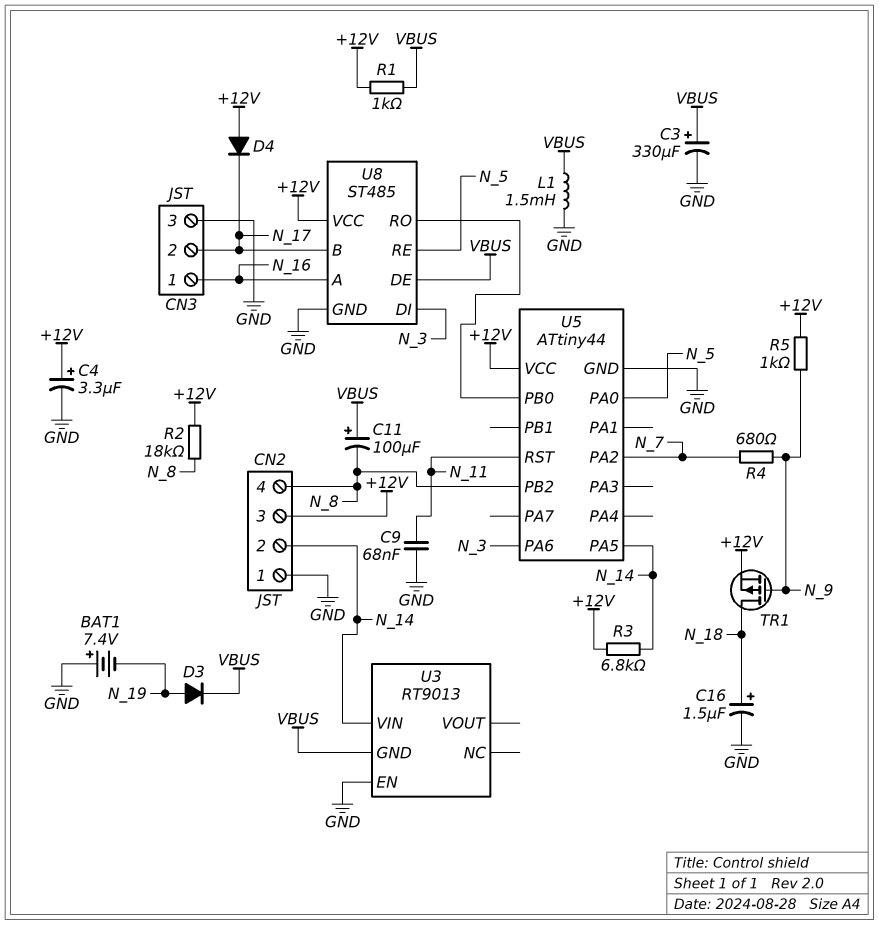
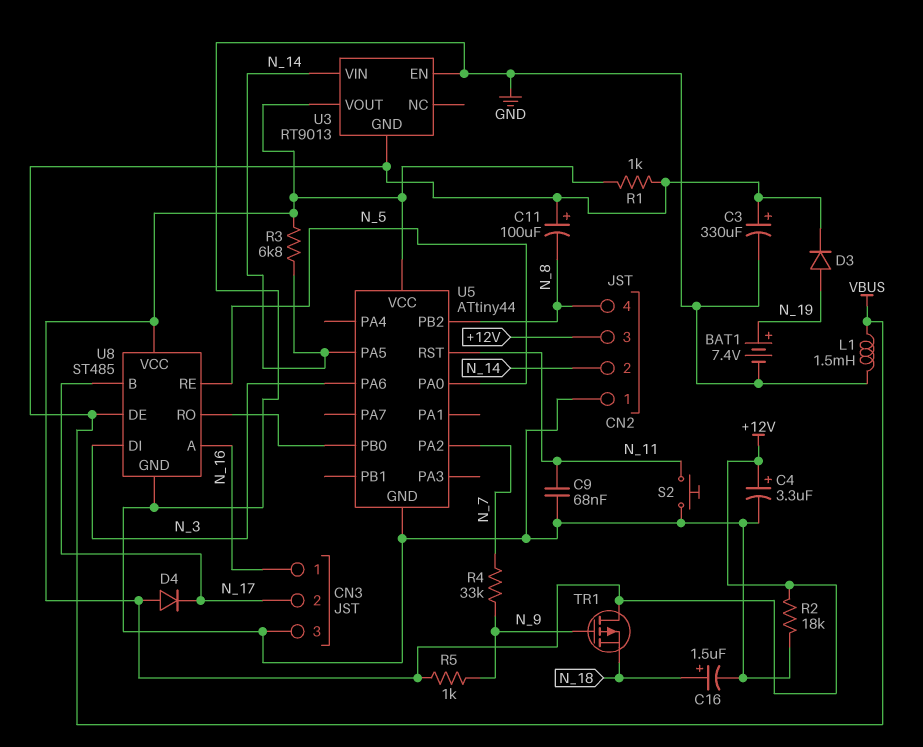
BAT1: 7.4V (plus GND, minus N_19) -> 7.4V (plus N_19, minus GND)
R2: 18k (+12V, N_8) -> 18k (+12V, GND)
R4: 680 (N_7, N_9) -> 33k (N_7, N_9)
S2: none -> button (GND, N_11)
TR1: PMOS (G N_9, D N_18, S +12V) -> PMOS (G N_9, D +12V, S N_18)
U3 pin VOUT: none -> +12V

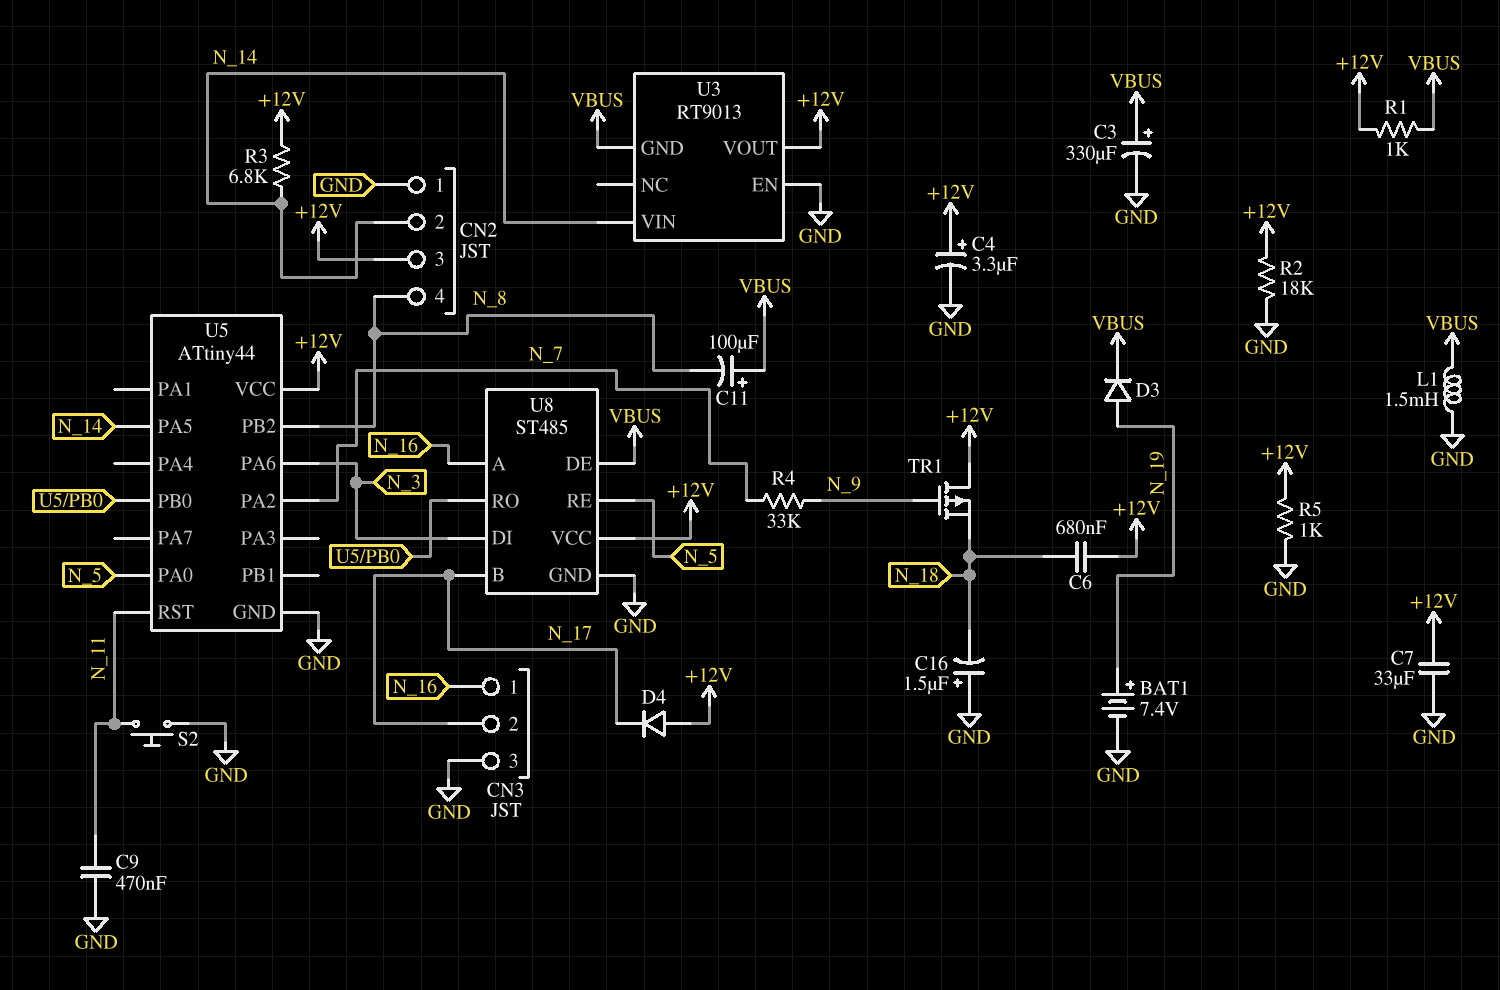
C6: none -> 680nF (+12V, N_18)
C7: none -> 33uF (+12V, GND)
C9: 68nF (GND, N_11) -> 470nF (GND, N_11)
C16: 1.5uF (plus N_18, minus GND) -> 1.5uF (plus GND, minus N_18)
R5: 1k (+12V, N_9) -> 1k (+12V, GND)

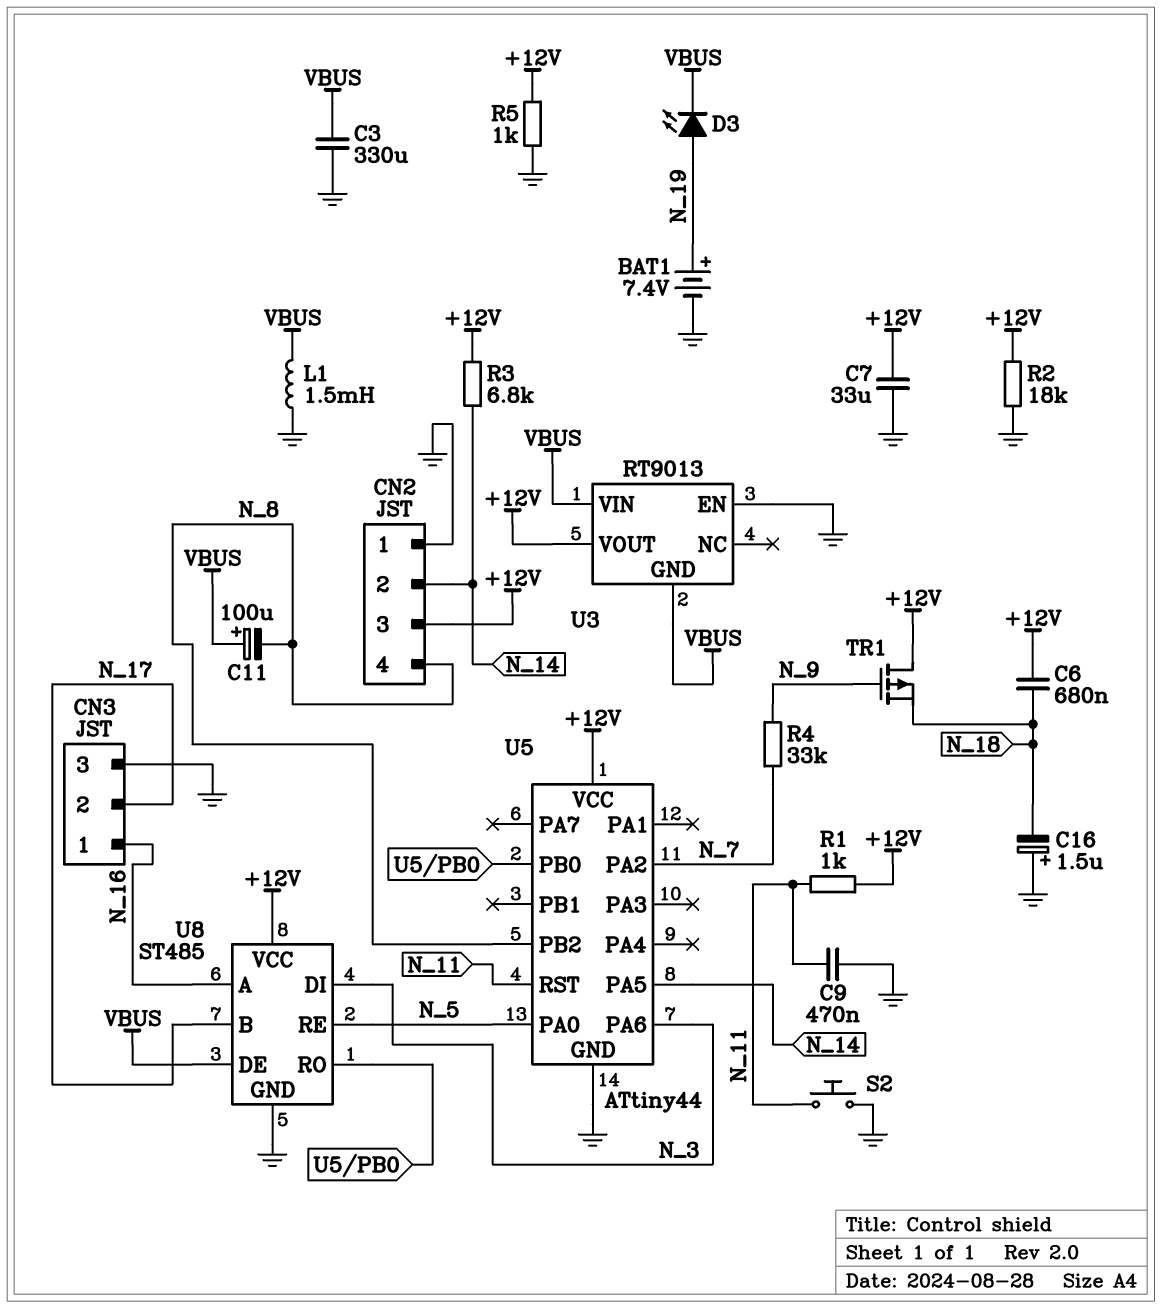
C3: 330uF (plus VBUS, minus GND) -> 330uF (GND, VBUS)
C4: 3.3uF (plus +12V, minus GND) -> none
D3: diode (A N_19, K VBUS) -> LED (A N_19, K VBUS)
D4: diode (A +12V, K N_17) -> none
R1: 1k (+12V, VBUS) -> 1k (+12V, N_11)
U3 pin VIN: N_14 -> VBUS

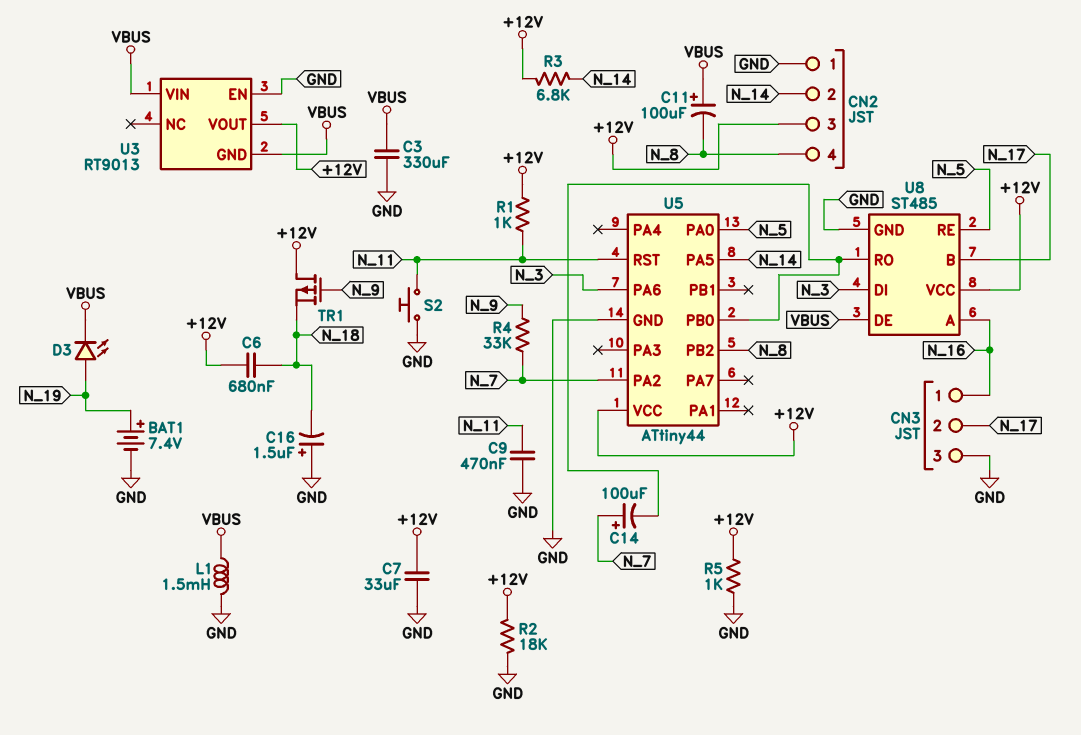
C14: none -> 100uF (plus N_7, minus U5/PB0)

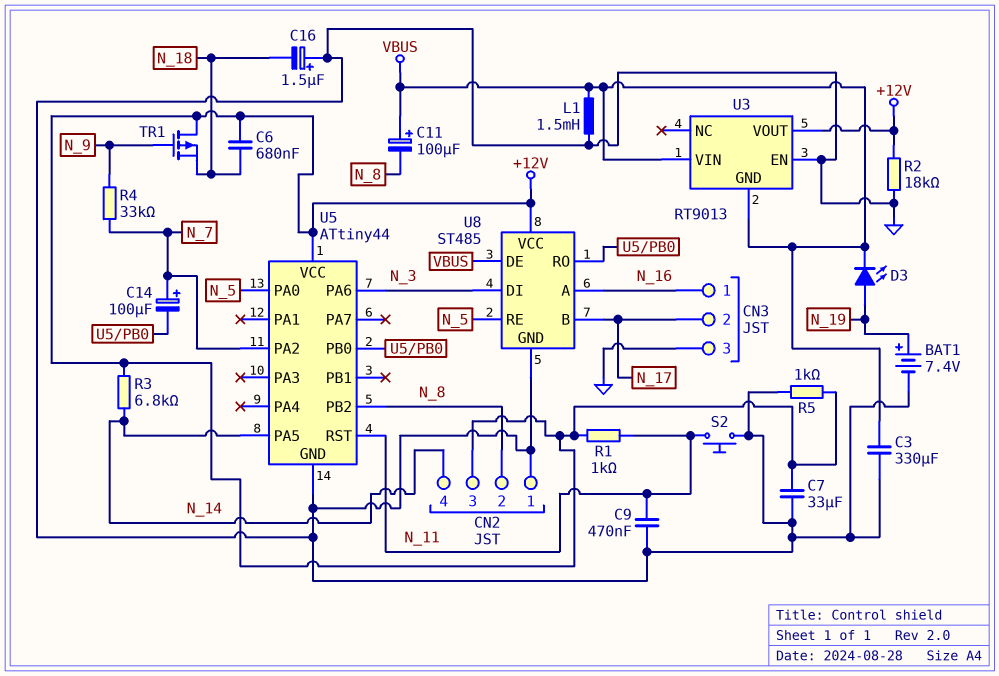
CN2 pin 2: N_14 -> N_8
CN2 pin 4: N_8 -> N_14

